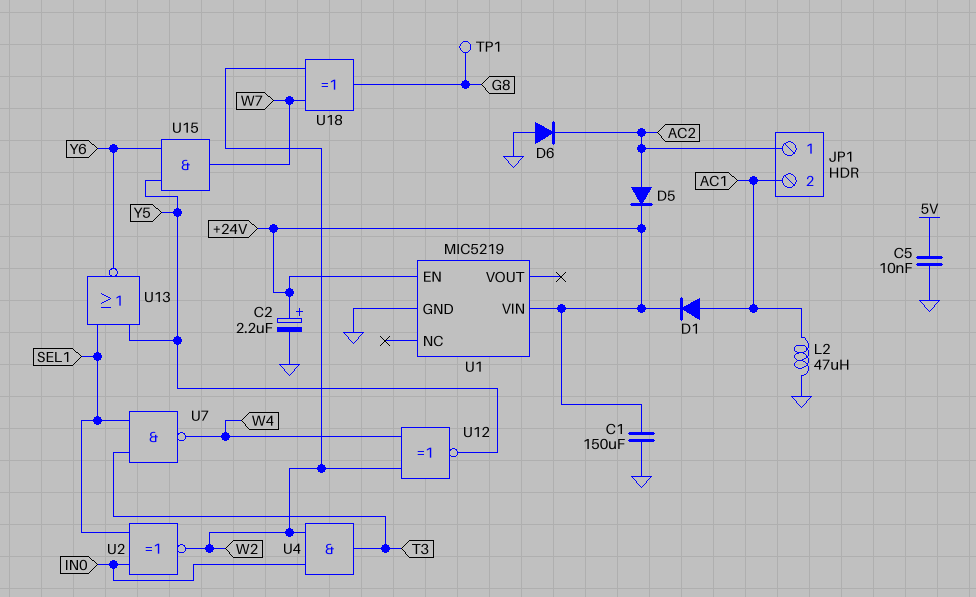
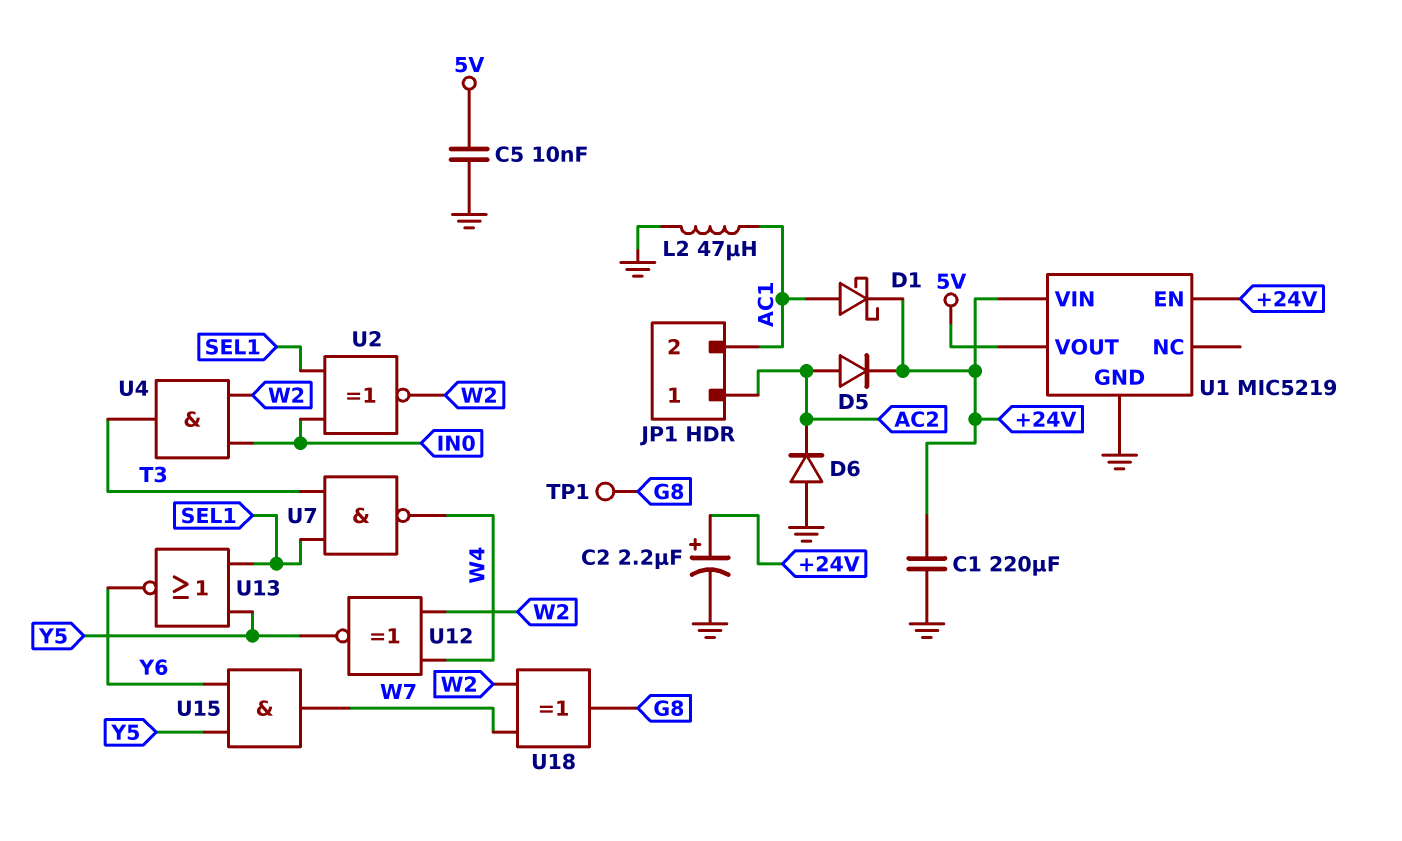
C1: 150uF (+24V, GND) -> 220uF (+24V, GND)
D1: diode (A AC1, K +24V) -> schottky (A AC1, K +24V)
U1 pin VOUT: none -> 5V

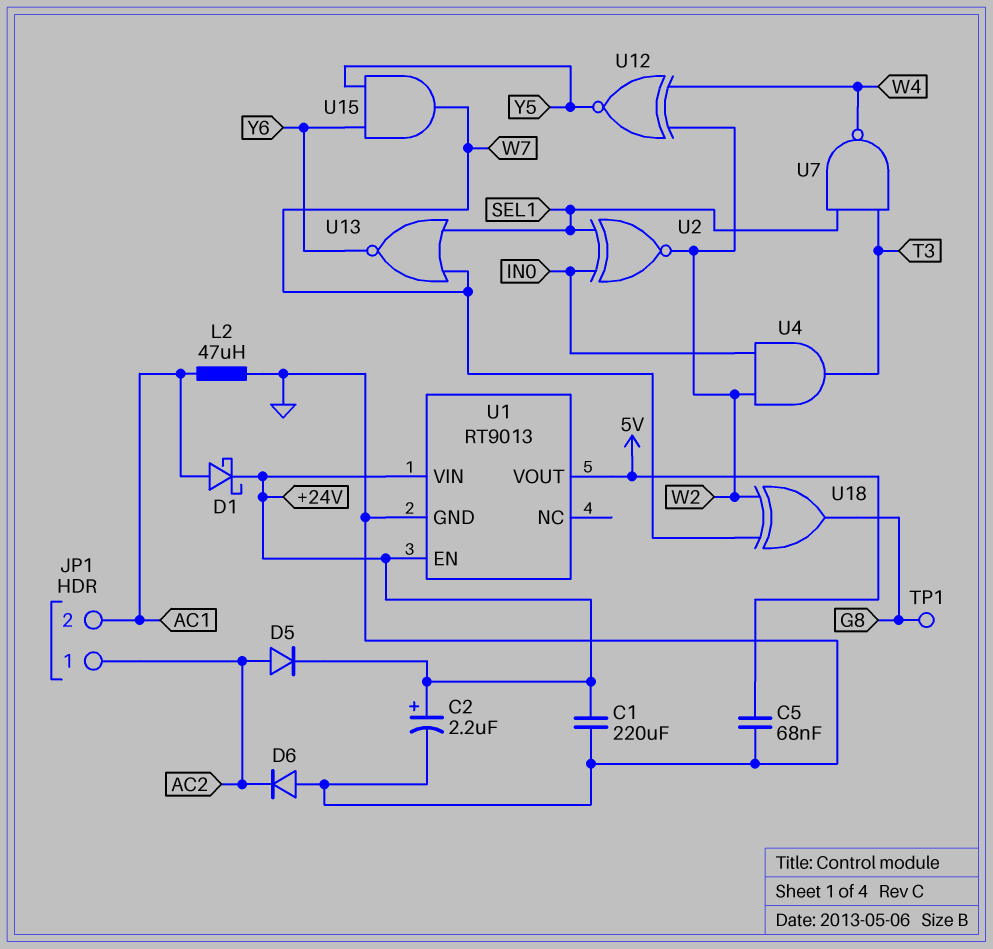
C5: 10nF (5V, GND) -> 68nF (5V, GND)
U1: MIC5219 -> RT9013
U13: NOR (in SEL1, in Y5, out Y6) -> NOR (in SEL1, in W7, out Y6)

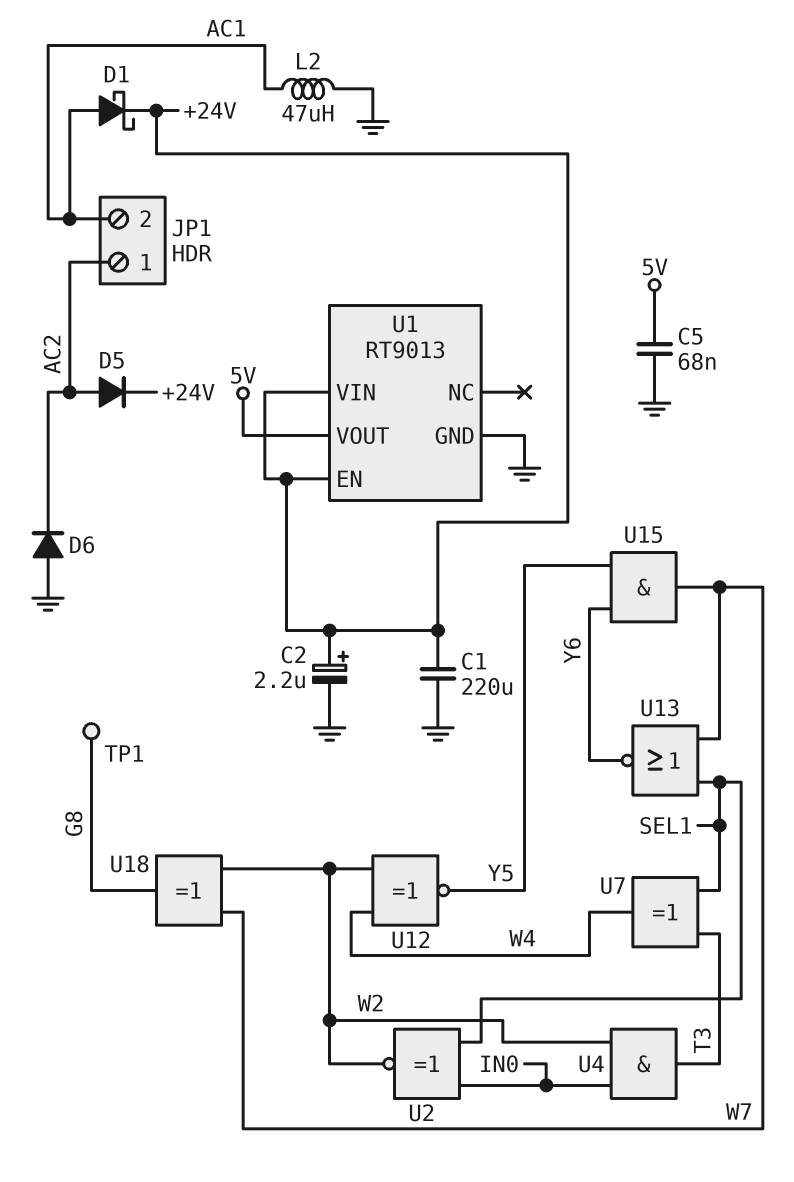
U7: NAND (in SEL1, in T3, out W4) -> XOR (in SEL1, in T3, out W4)

